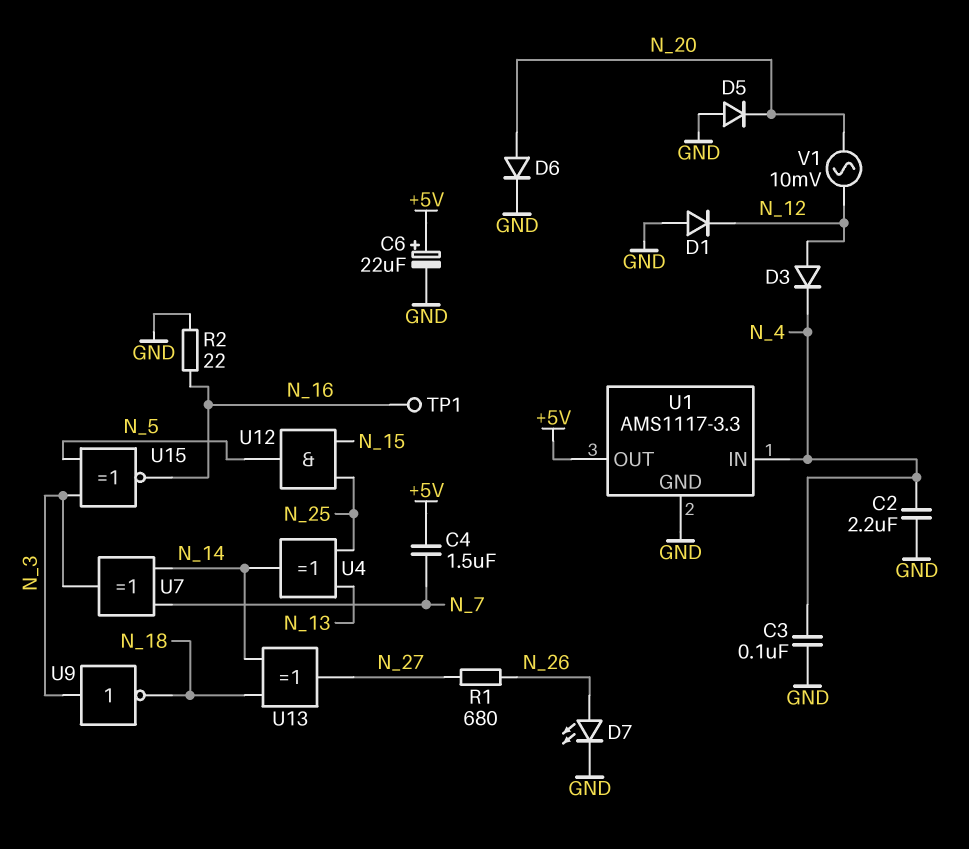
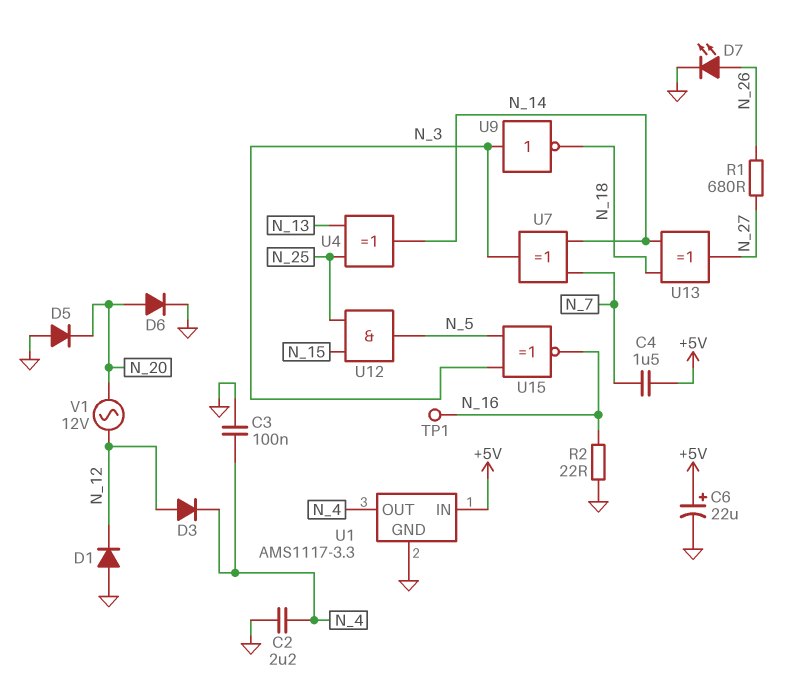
U1 pin IN: N_4 -> +5V
U1 pin OUT: +5V -> N_4
V1: AC 10mV (N_12, N_20) -> AC 12V (N_12, N_20)

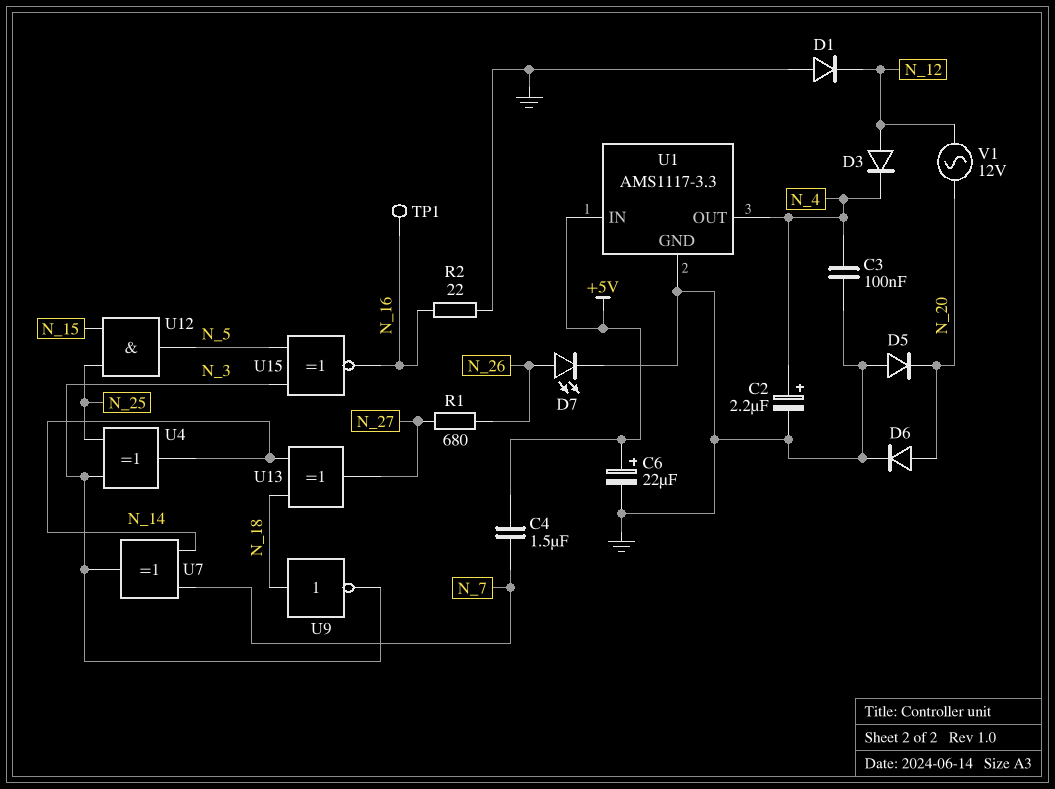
C2: 2.2uF (GND, N_4) -> 2.2uF (plus N_4, minus GND)
U4: XOR (in N_13, in N_25, out N_14) -> XOR (in N_3, in N_25, out N_14)
U9: NOT (in N_3, out N_18) -> NOT (in N_18, out N_3)

